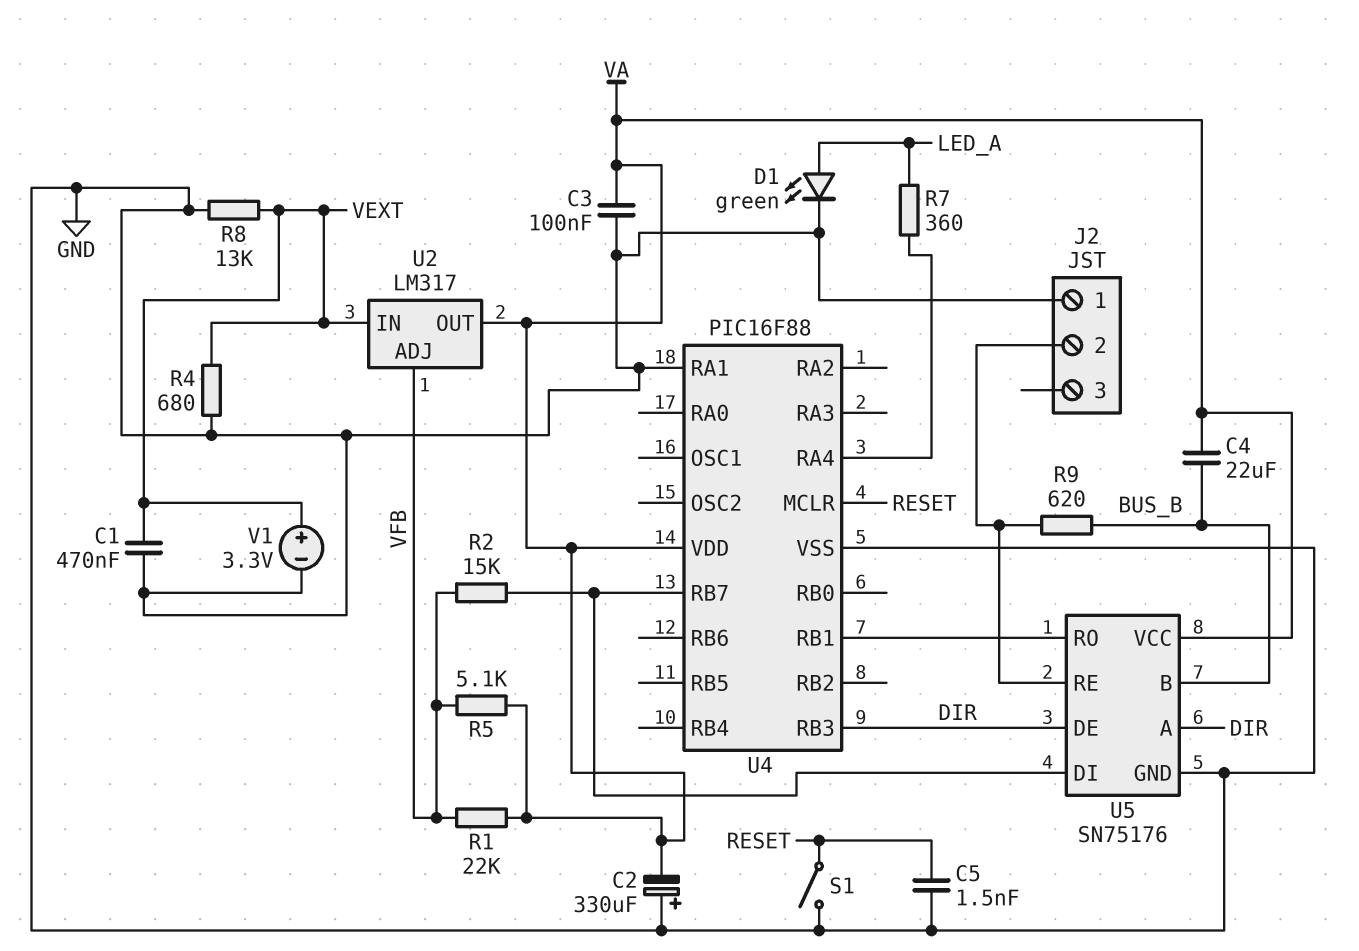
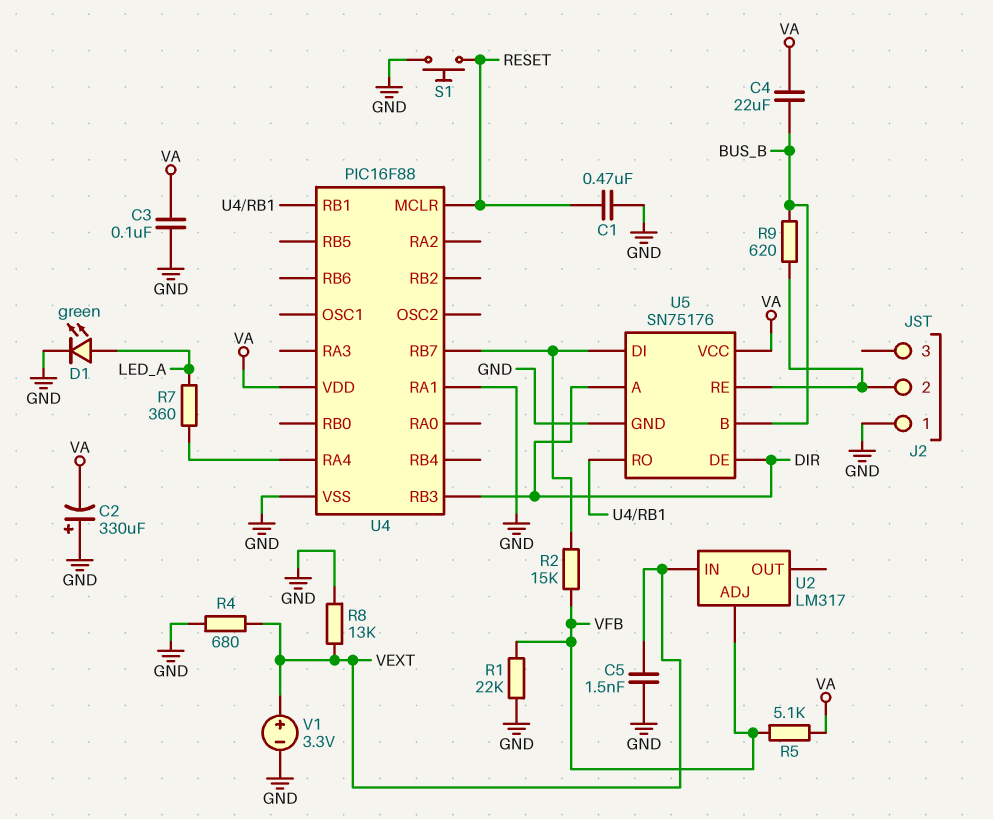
C1: 470nF (GND, VEXT) -> 470nF (GND, RESET)
C5: 1.5nF (GND, RESET) -> 1.5nF (GND, VEXT)
R1: 22k (VA, VFB) -> 22k (GND, VFB)
S1: switch (GND, RESET) -> button (GND, RESET)
U2 pin OUT: VA -> none

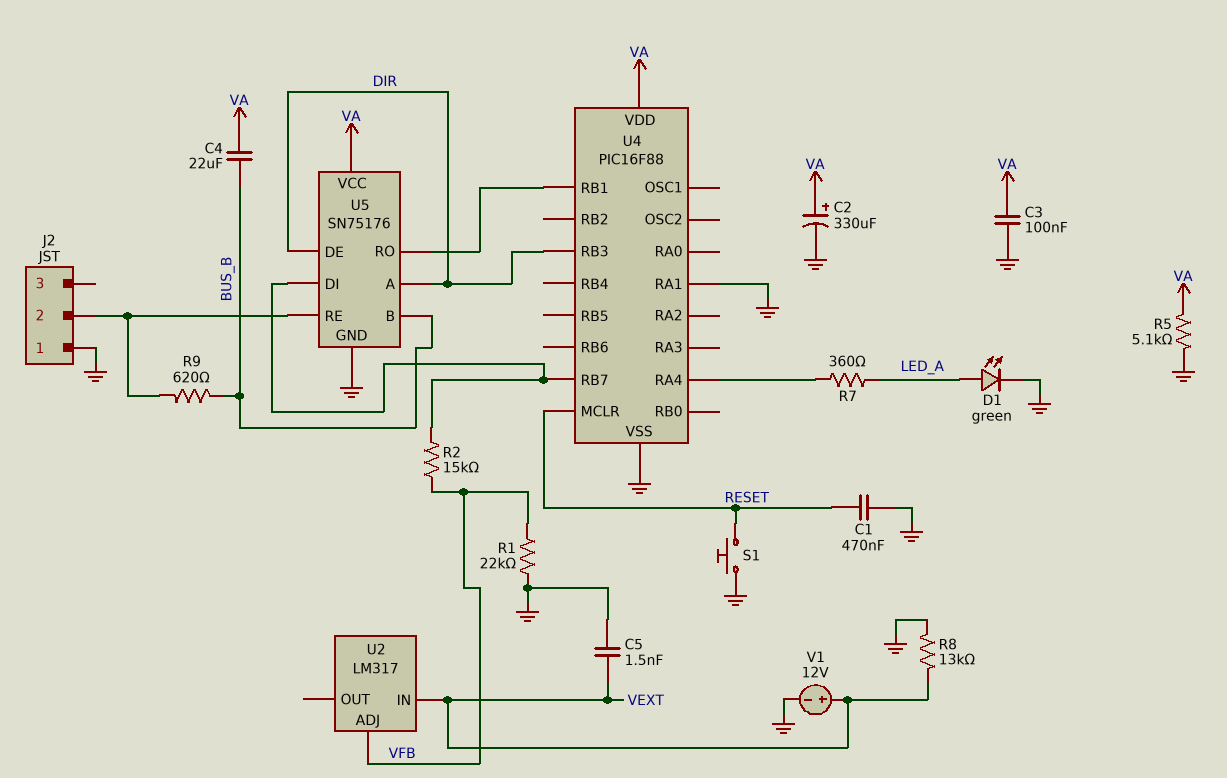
C2: 330uF (plus GND, minus VA) -> 330uF (plus VA, minus GND)
R4: 680 (GND, VEXT) -> none
R5: 5.1k (VA, VFB) -> 5.1k (GND, VA)
V1: 3.3V (plus VEXT, minus GND) -> 12V (plus VEXT, minus GND)

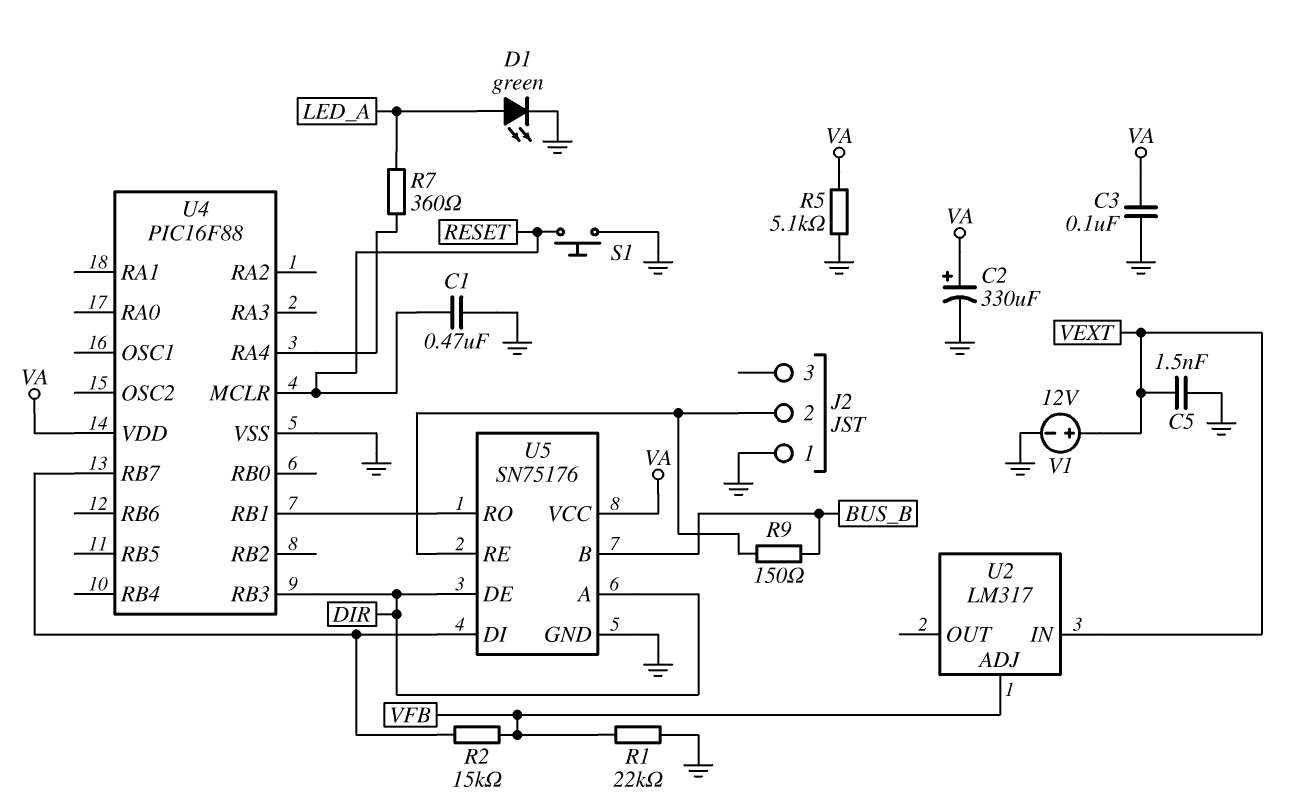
C4: 22uF (BUS_B, VA) -> none
R8: 13k (GND, VEXT) -> none
R9: 620 (BUS_B, J2/2) -> 150 (BUS_B, J2/2)
U4 pin RA1: GND -> none

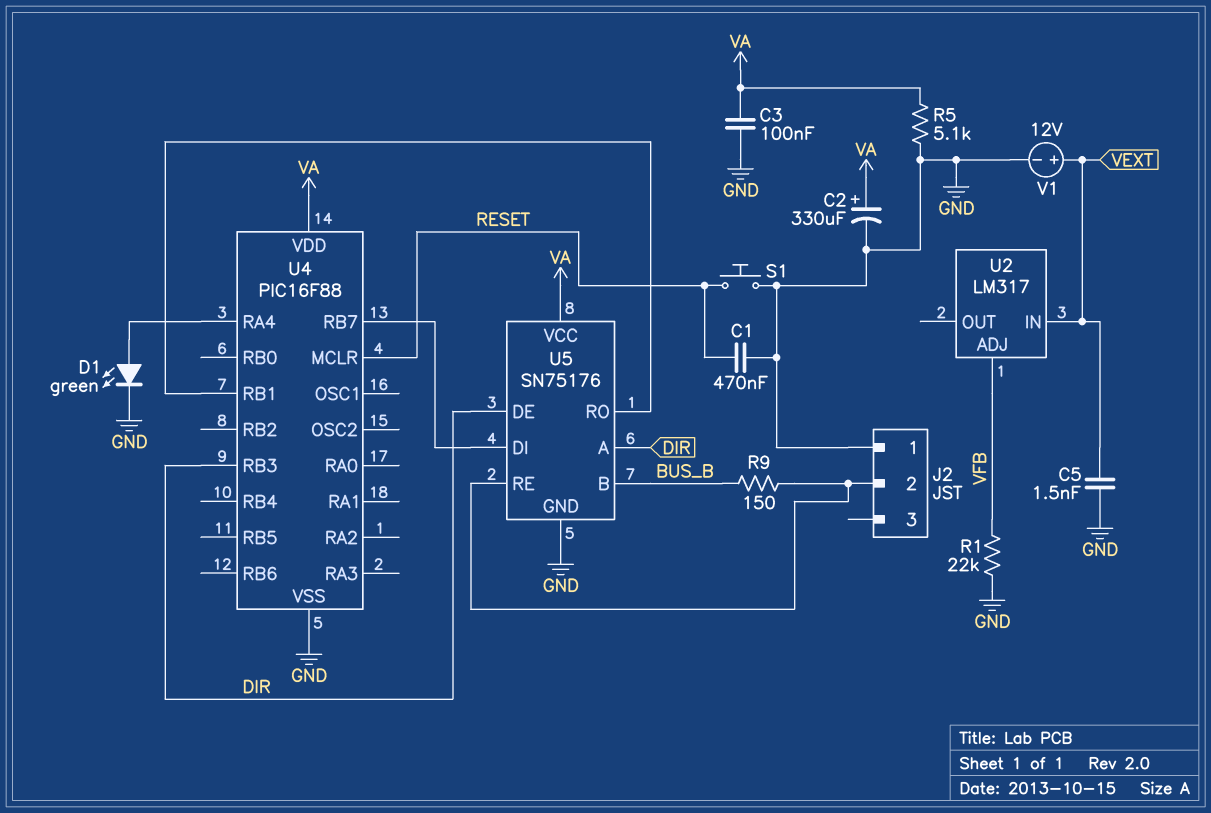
D1: LED green (A LED_A, K GND) -> LED green (A U4/RA4, K GND)
R2: 15k (U4/RB7, VFB) -> none
R7: 360 (LED_A, U4/RA4) -> none

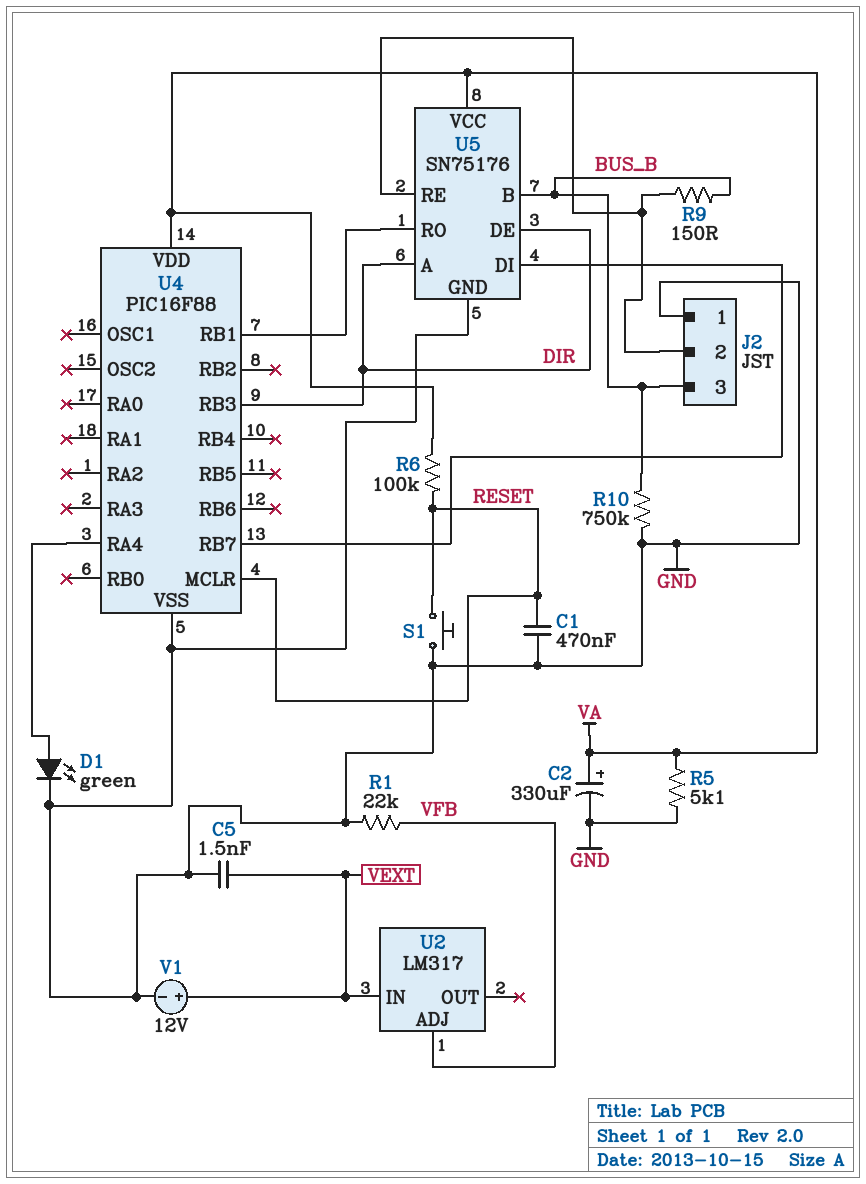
C3: 100nF (GND, VA) -> none
J2 pin 3: none -> BUS_B
R6: none -> 100k (RESET, VA)
R10: none -> 750k (BUS_B, GND)

